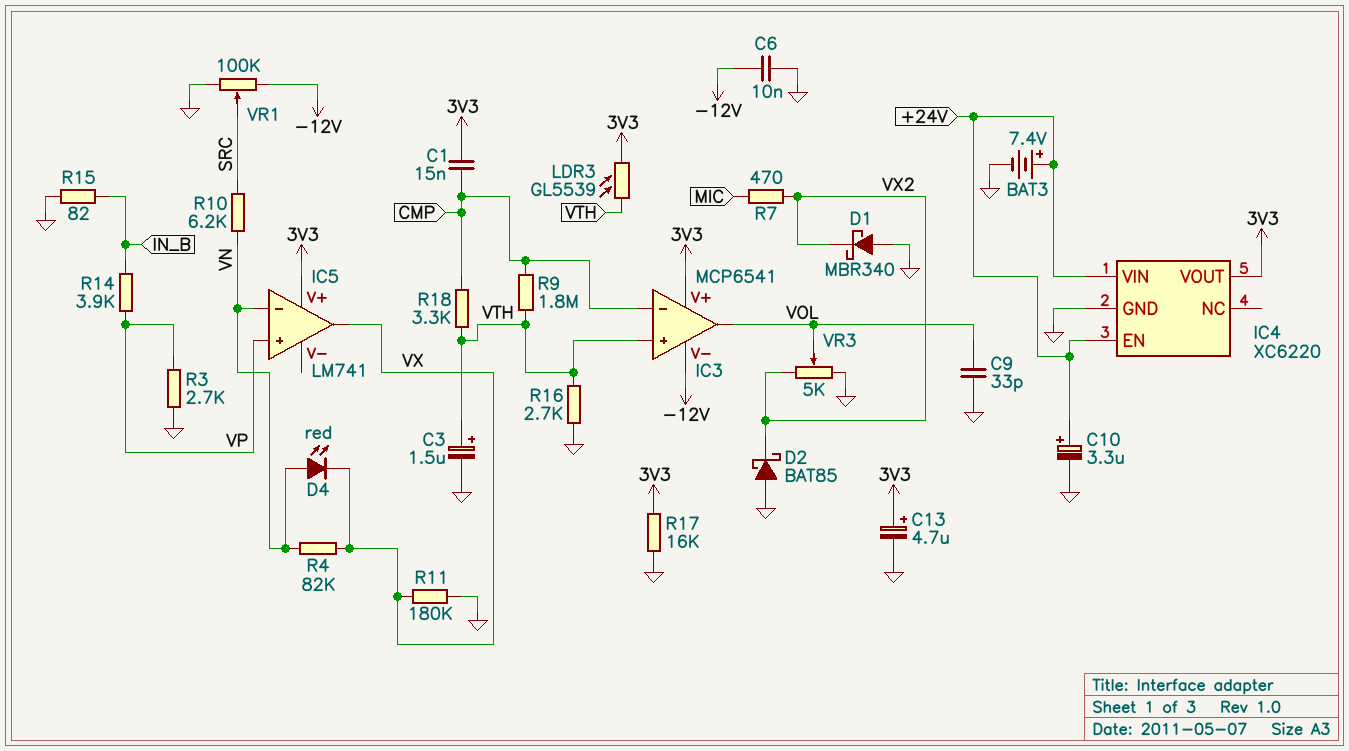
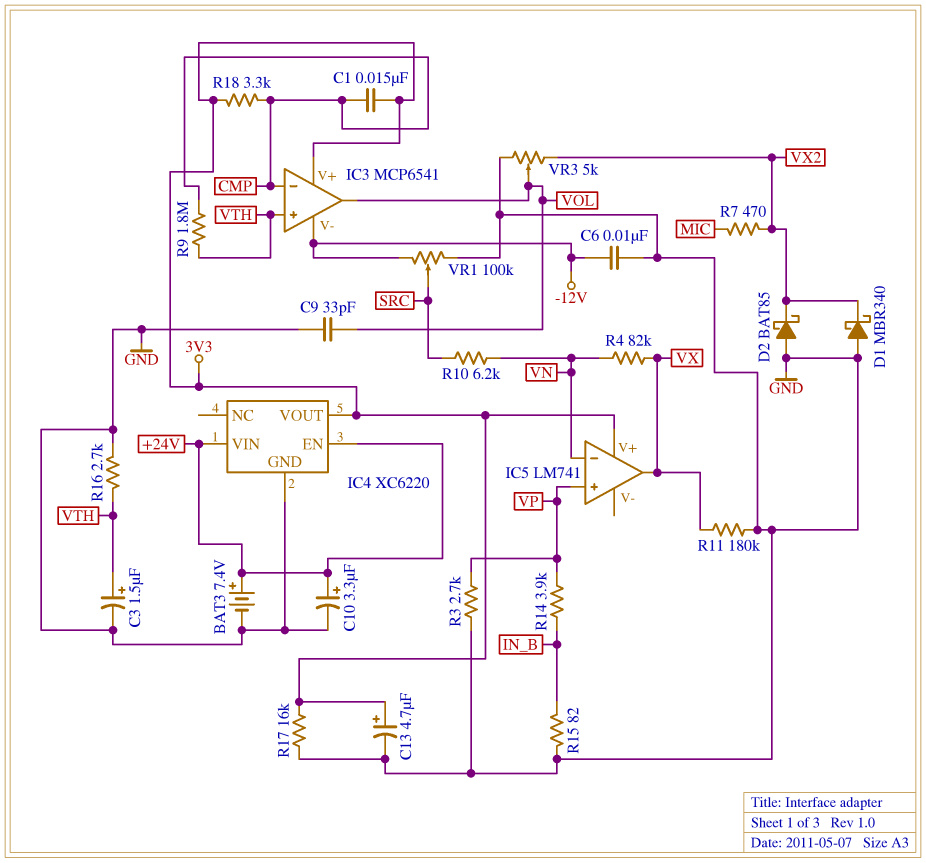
D4: LED red (A VN, K VX) -> none
LDR3: GL5539 (3V3, VTH) -> none
R18: 3.3k (CMP, VTH) -> 3.3k (3V3, CMP)

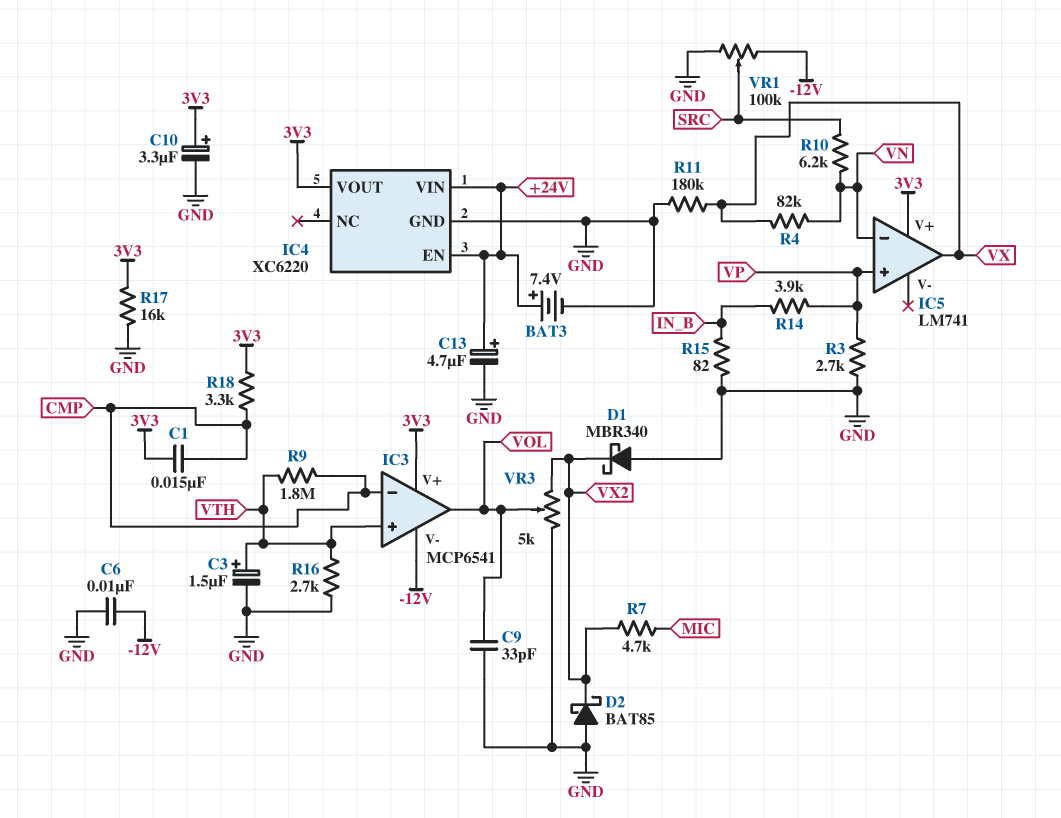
C10: 3.3uF (plus +24V, minus GND) -> 3.3uF (plus 3V3, minus GND)
C13: 4.7uF (plus 3V3, minus GND) -> 4.7uF (plus +24V, minus GND)
R7: 470 (MIC, VX2) -> 4.7k (MIC, VX2)

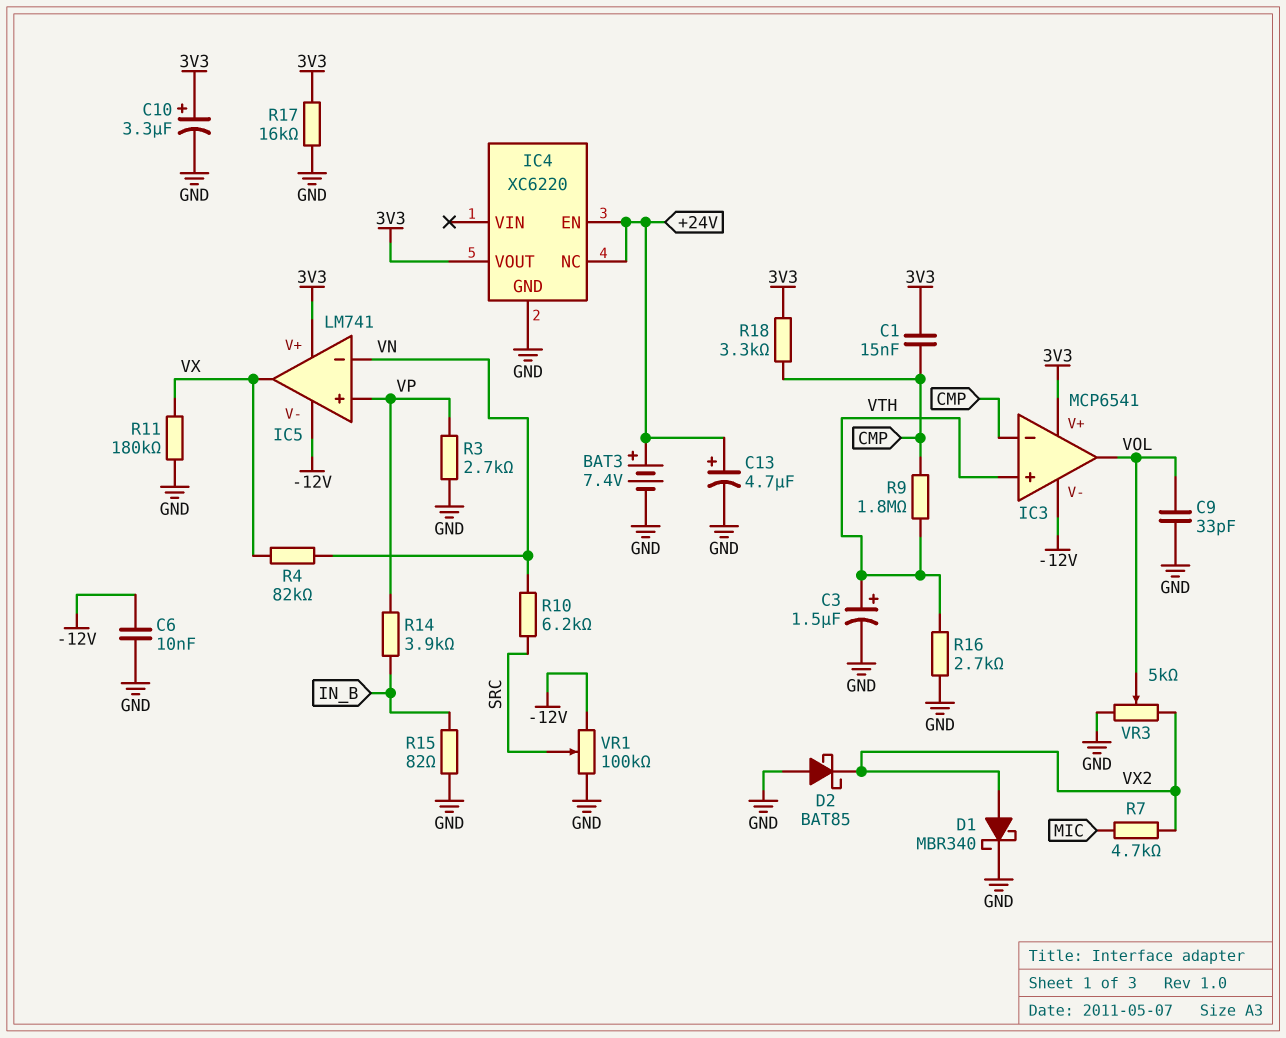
D1: schottky MBR340 (A GND, K VX2) -> schottky MBR340 (A VX2, K GND)
IC4 pin NC: none -> +24V
IC4 pin VIN: +24V -> none
IC5 pin V-: none -> -12V

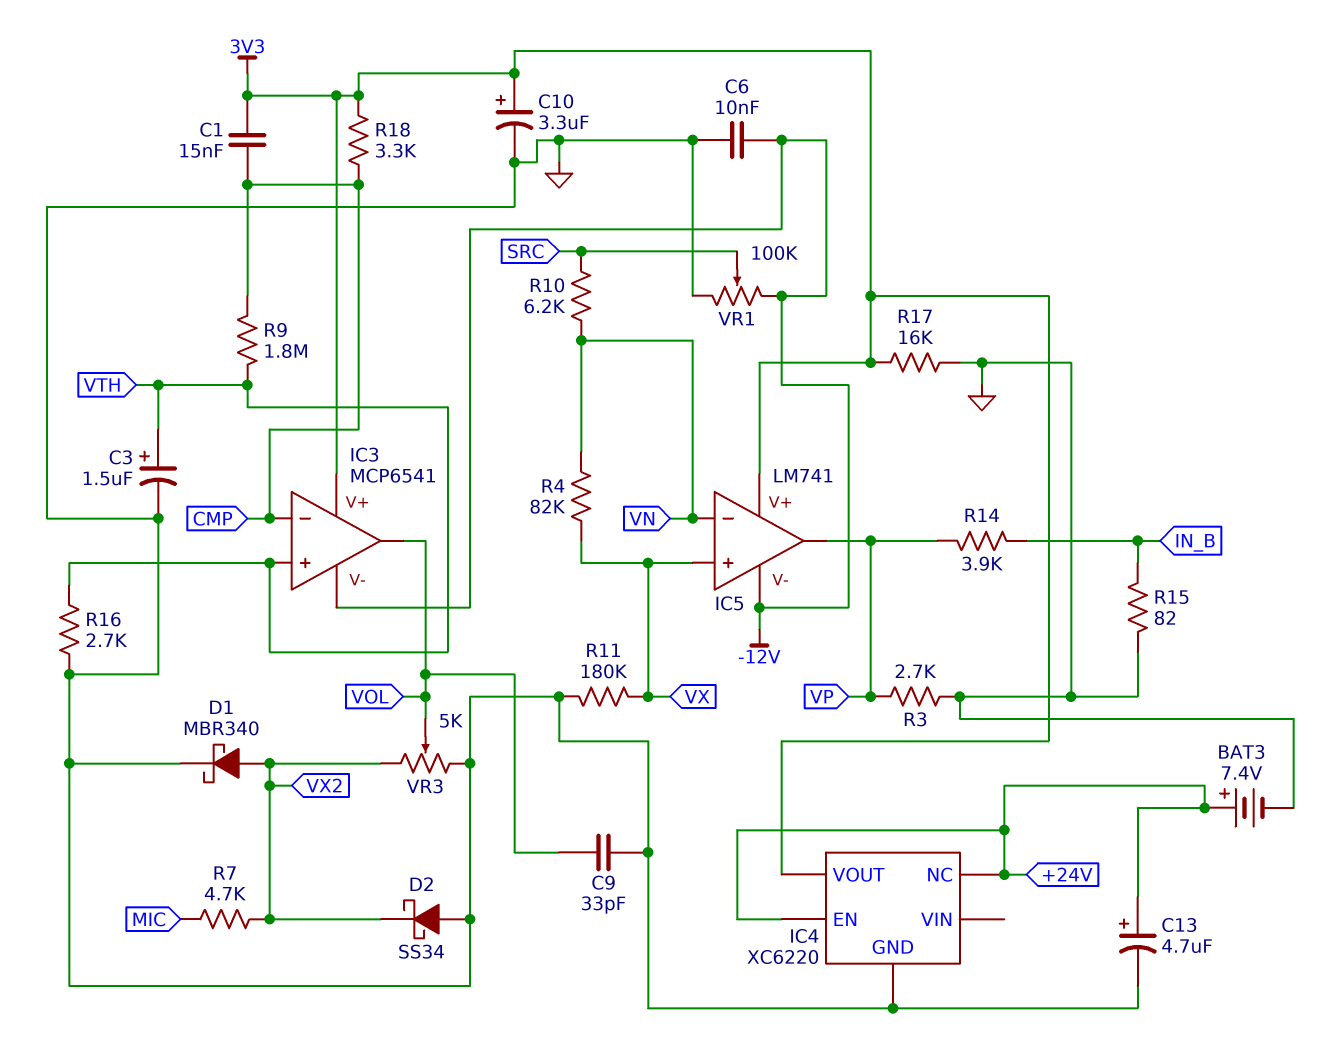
D2: schottky BAT85 (A GND, K VX2) -> schottky SS34 (A GND, K VX2)
IC5 pin in+: VP -> VX
IC5 pin out: VX -> VP

